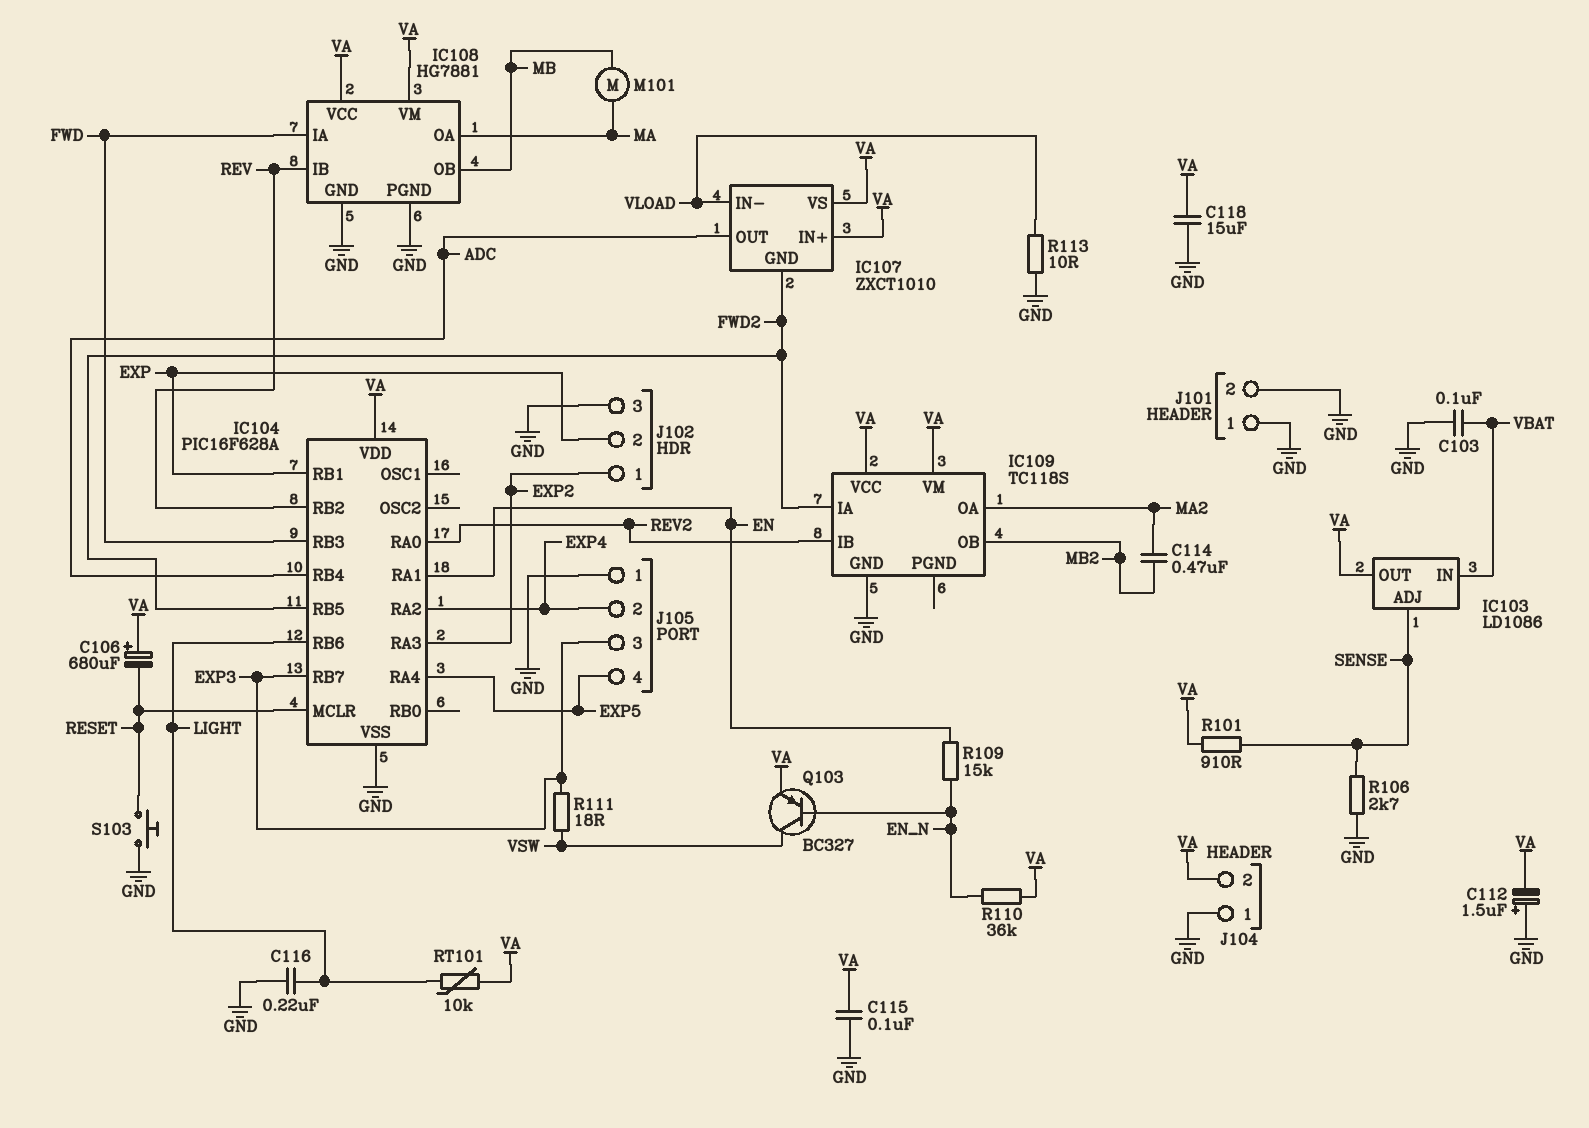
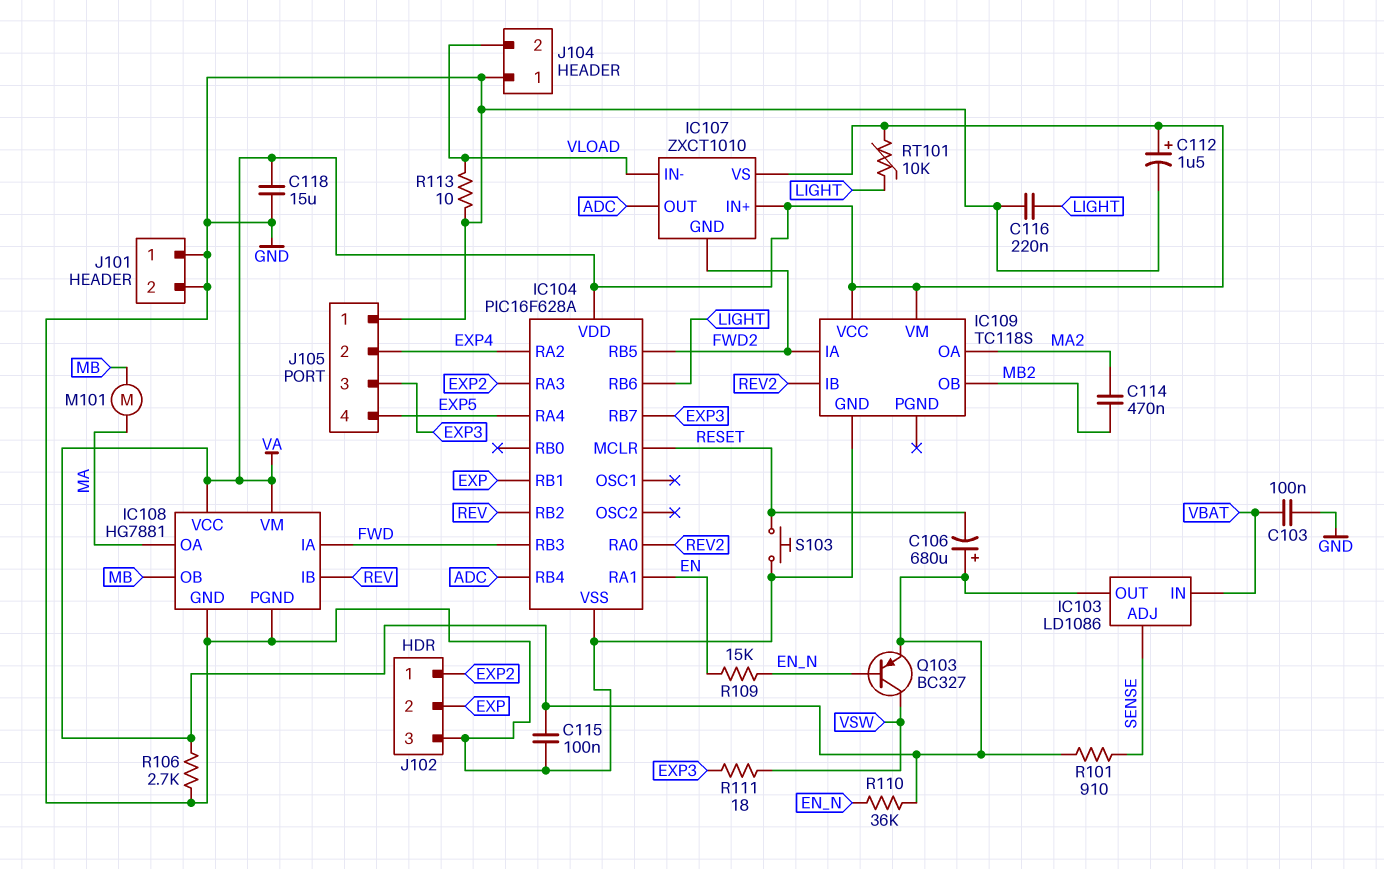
C112: 1.5uF (plus GND, minus VA) -> 1.5uF (plus VA, minus GND)
J104 pin 2: VA -> VLOAD
R106: 2.7k (GND, SENSE) -> 2.7k (GND, VA)

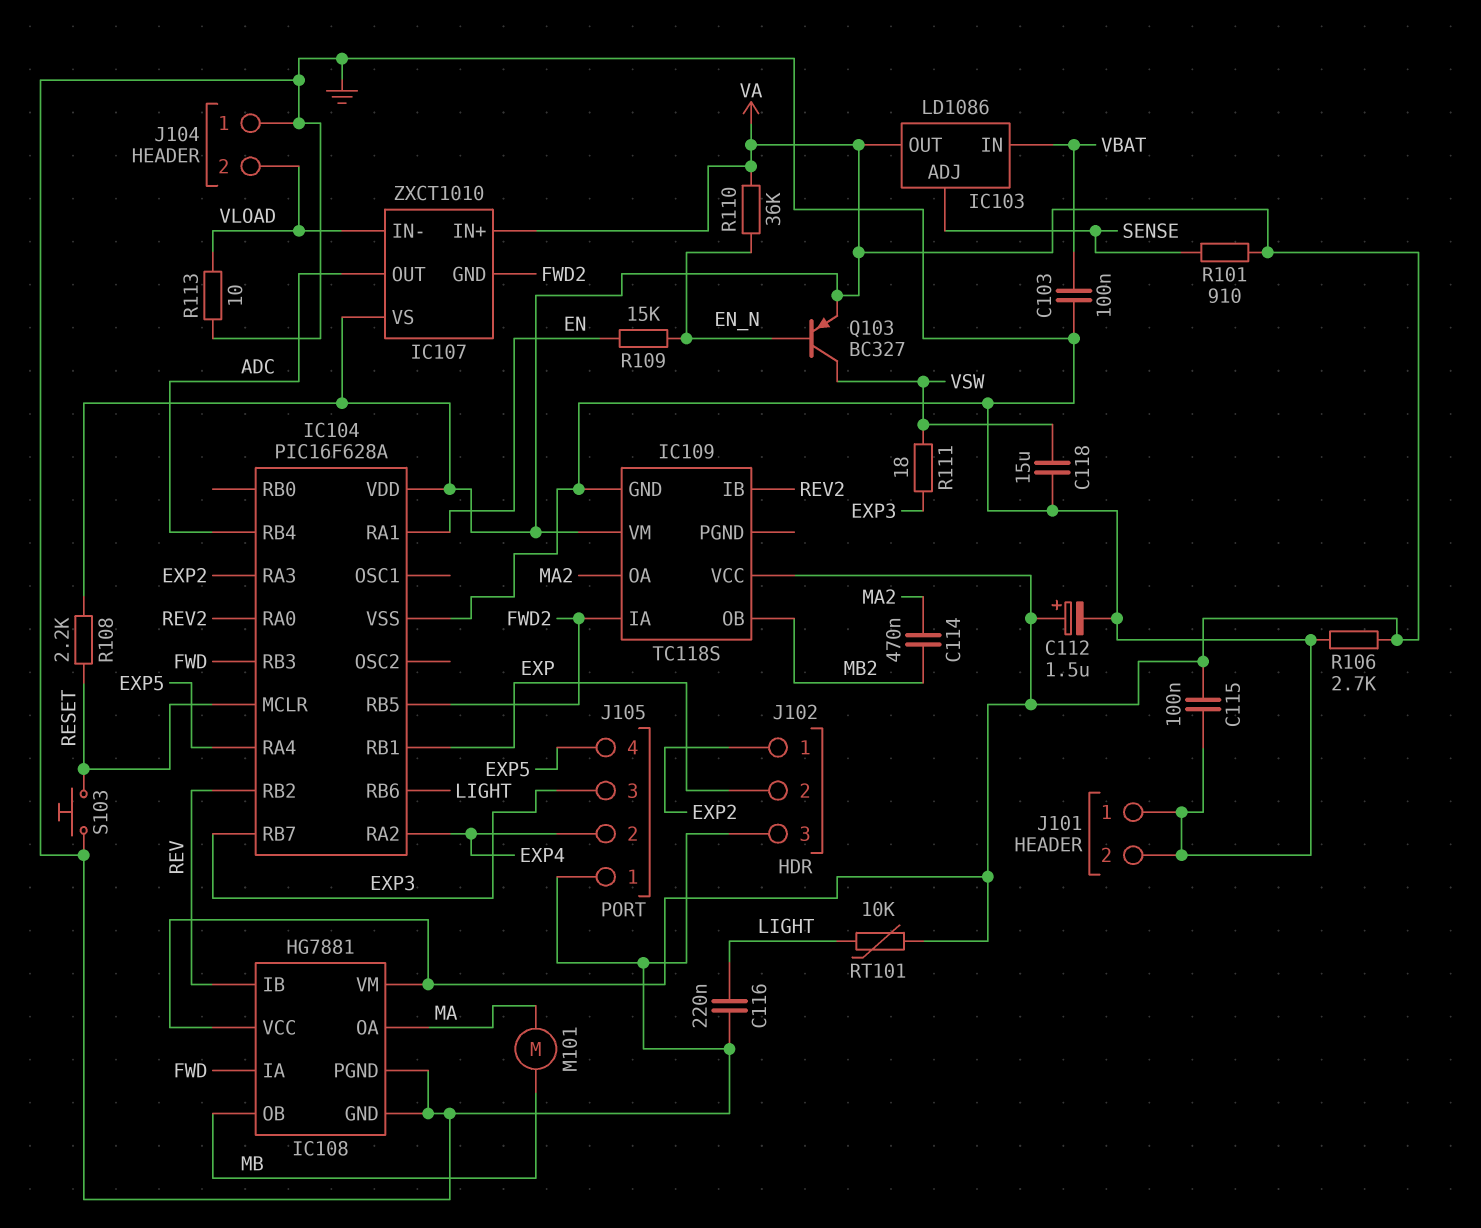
C106: 680uF (plus VA, minus RESET) -> none
C118: 15uF (GND, VA) -> 15uF (GND, VSW)
R108: none -> 2.2k (RESET, VA)

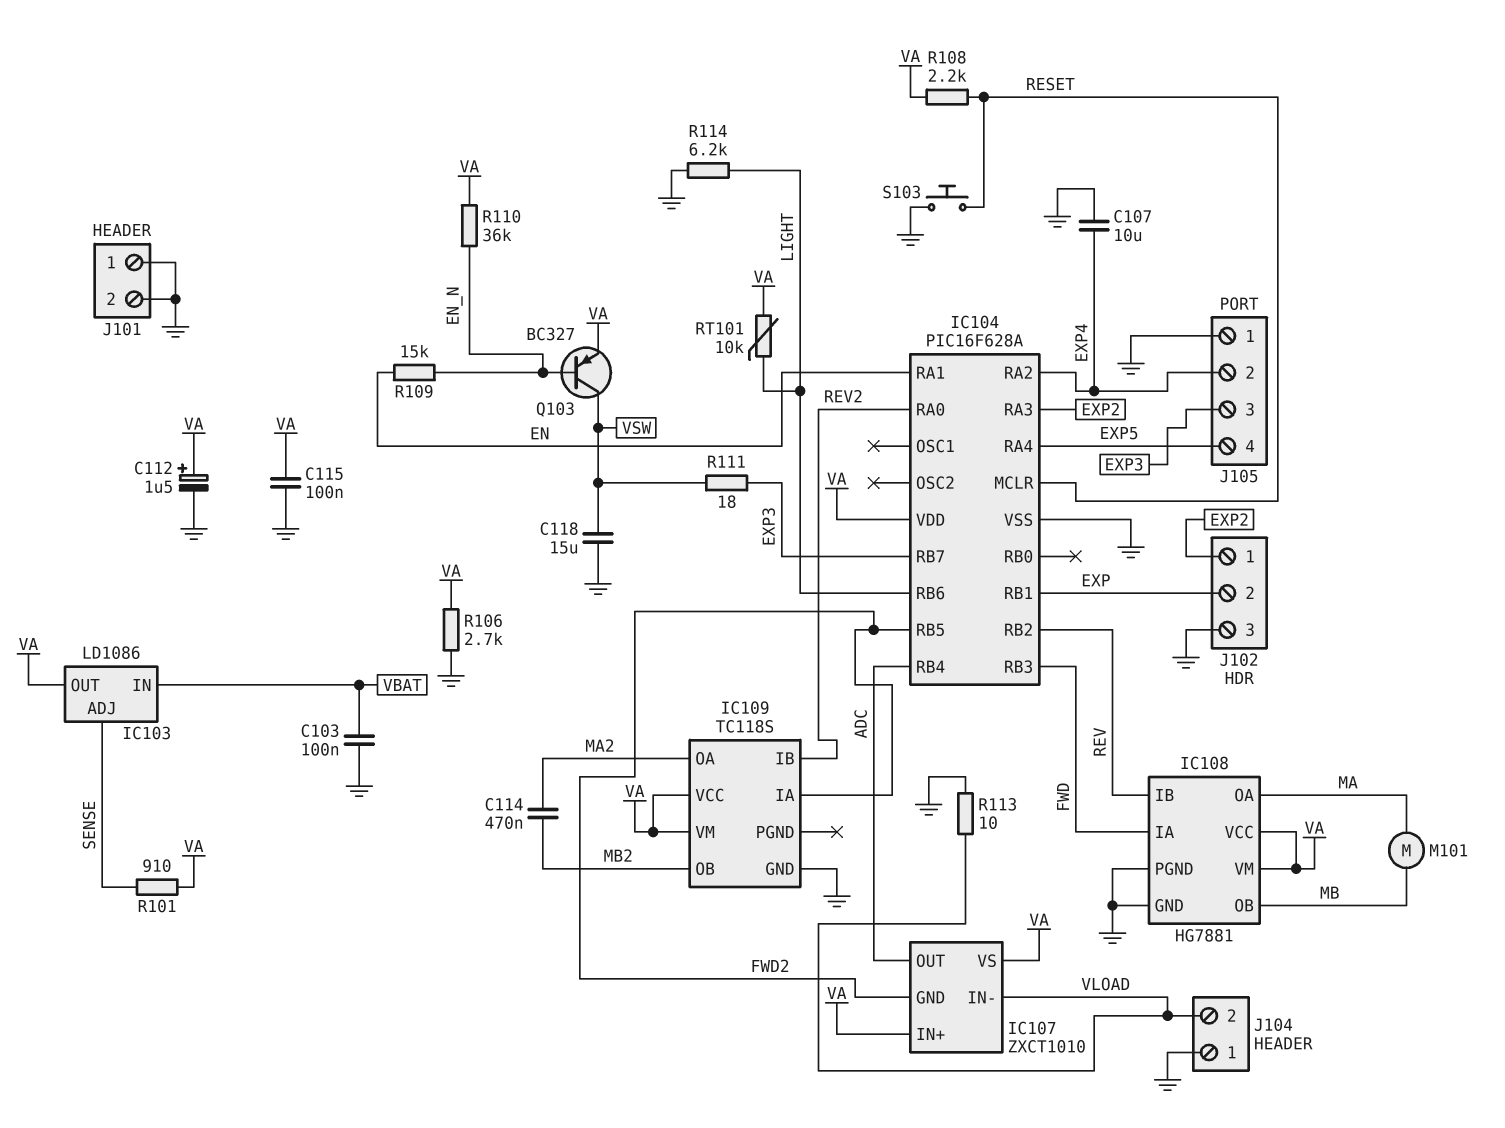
C107: none -> 10uF (EXP4, GND)
C116: 220nF (GND, LIGHT) -> none
R114: none -> 6.2k (GND, LIGHT)

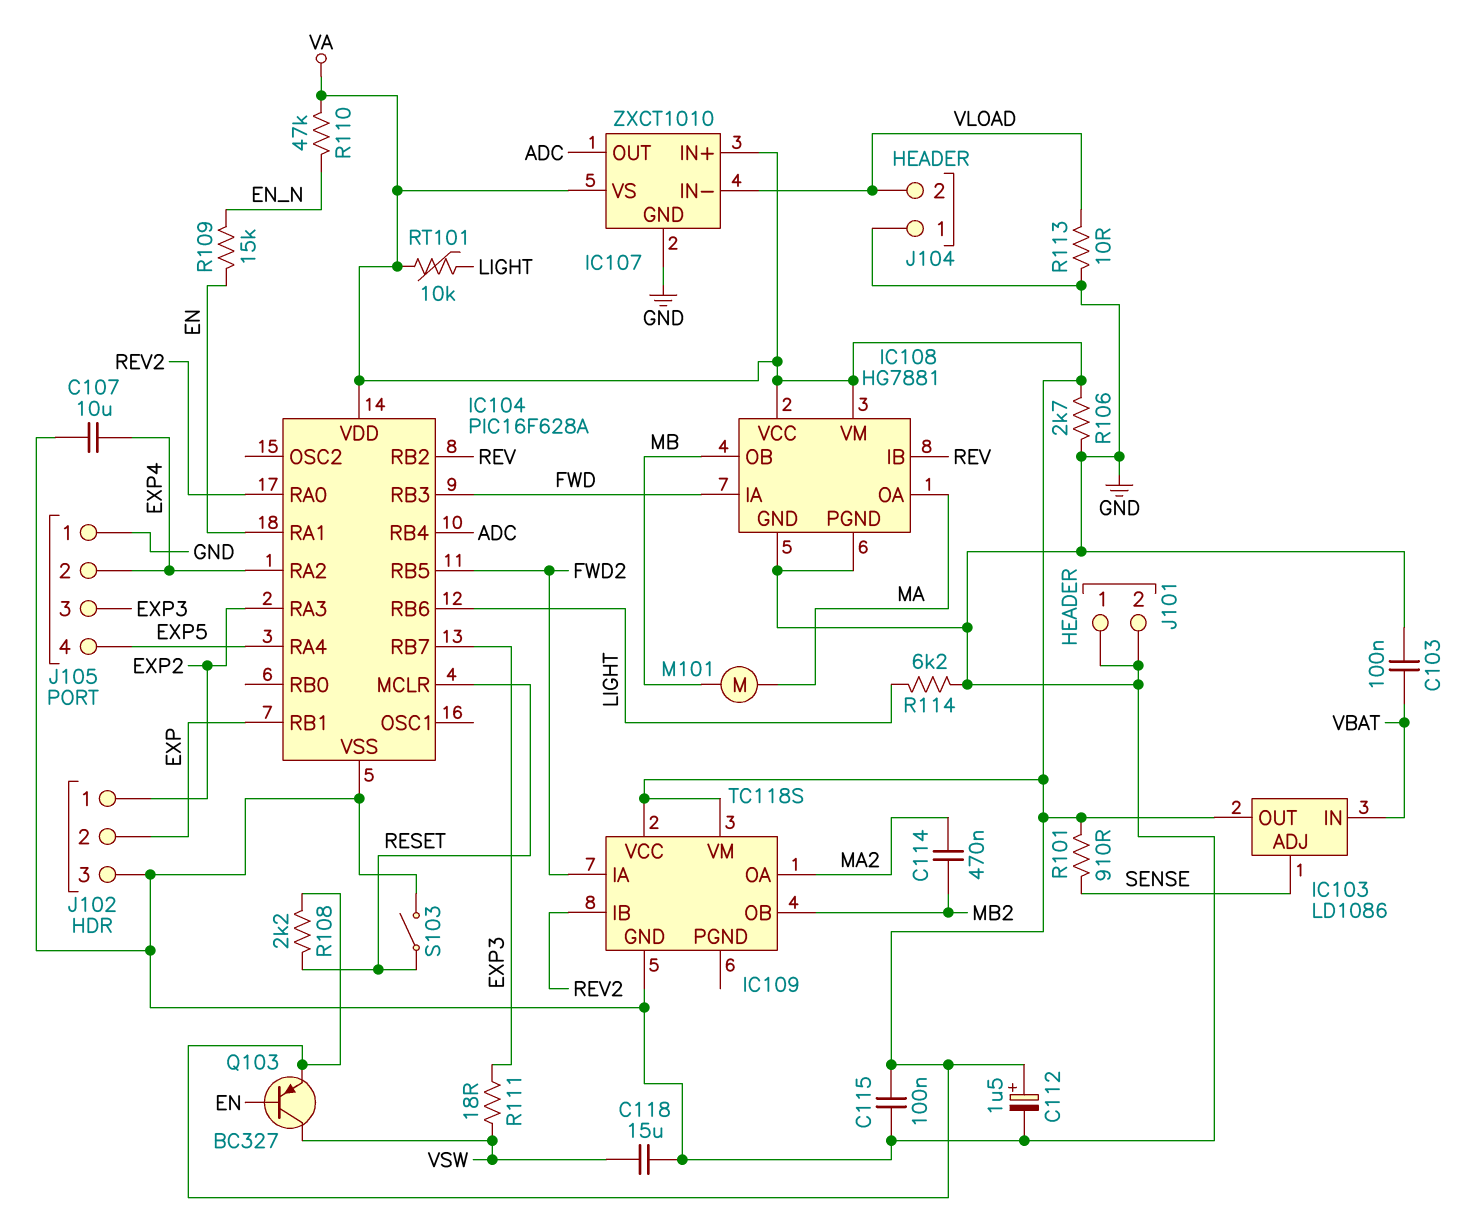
IC107 pin GND: FWD2 -> GND
Q103: PNP BC327 (B EN_N, C VSW, E VA) -> PNP BC327 (B EN, C VSW, E VA)
R110: 36k (EN_N, VA) -> 47k (EN_N, VA)
S103: button (GND, RESET) -> switch (GND, RESET)

